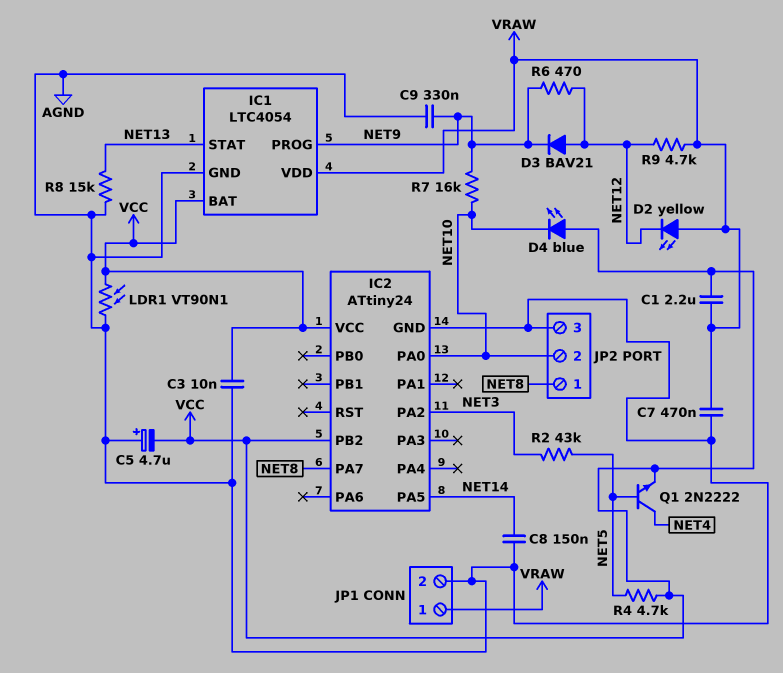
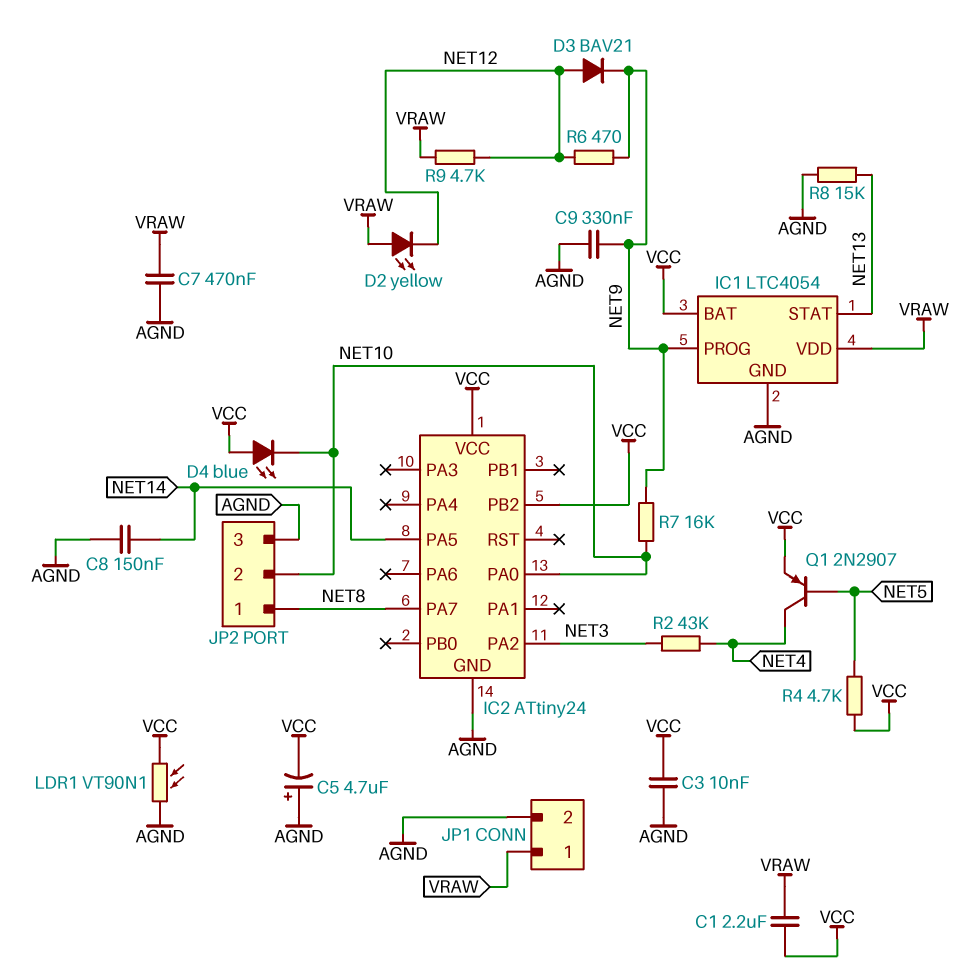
Q1: NPN 2N2222 (B NET5, C NET4, E VCC) -> PNP 2N2907 (B NET5, C NET4, E VCC)
R2: 43k (NET3, NET5) -> 43k (NET3, NET4)

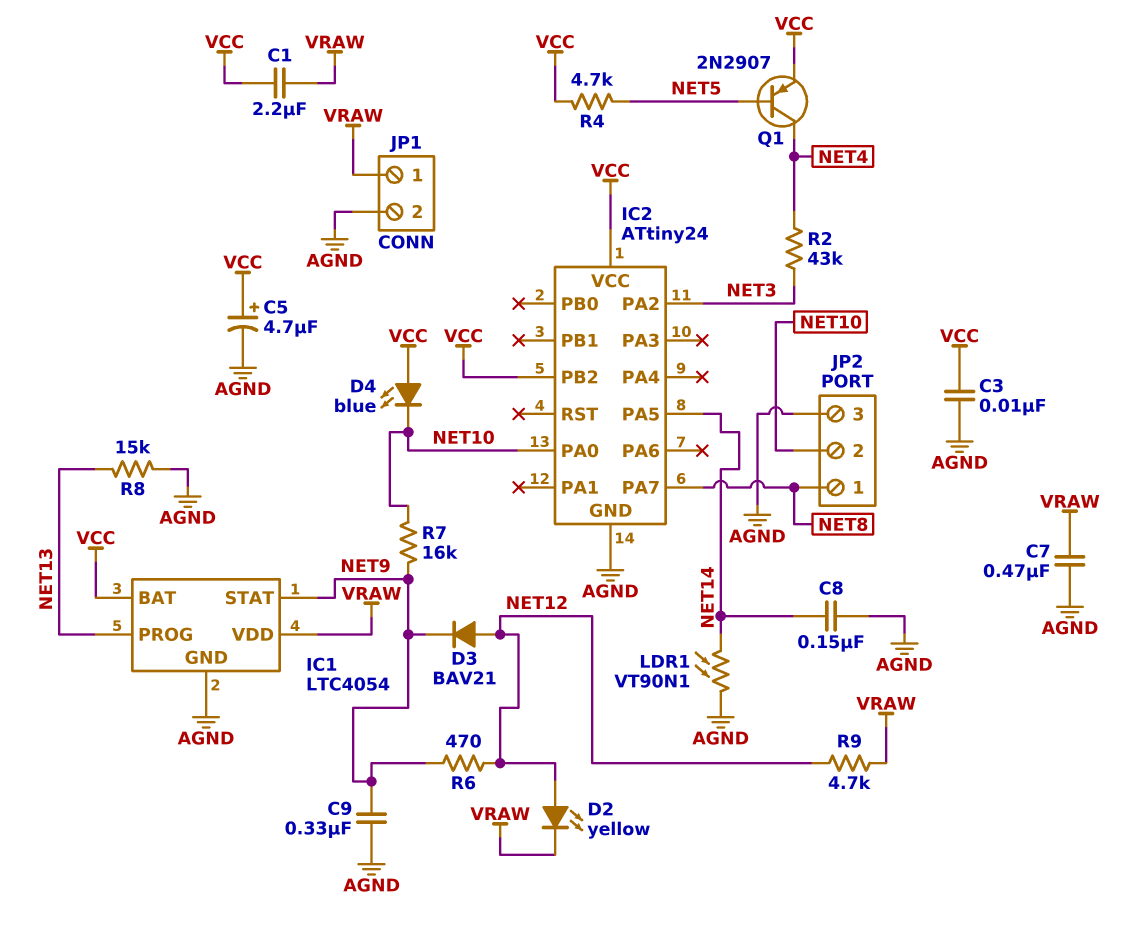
C5: 4.7uF (plus AGND, minus VCC) -> 4.7uF (plus VCC, minus AGND)
D2: LED yellow (A VRAW, K NET12) -> LED yellow (A NET12, K VRAW)
IC1 pin PROG: NET9 -> NET13
IC1 pin STAT: NET13 -> NET9
LDR1: VT90N1 (AGND, VCC) -> VT90N1 (AGND, NET14)

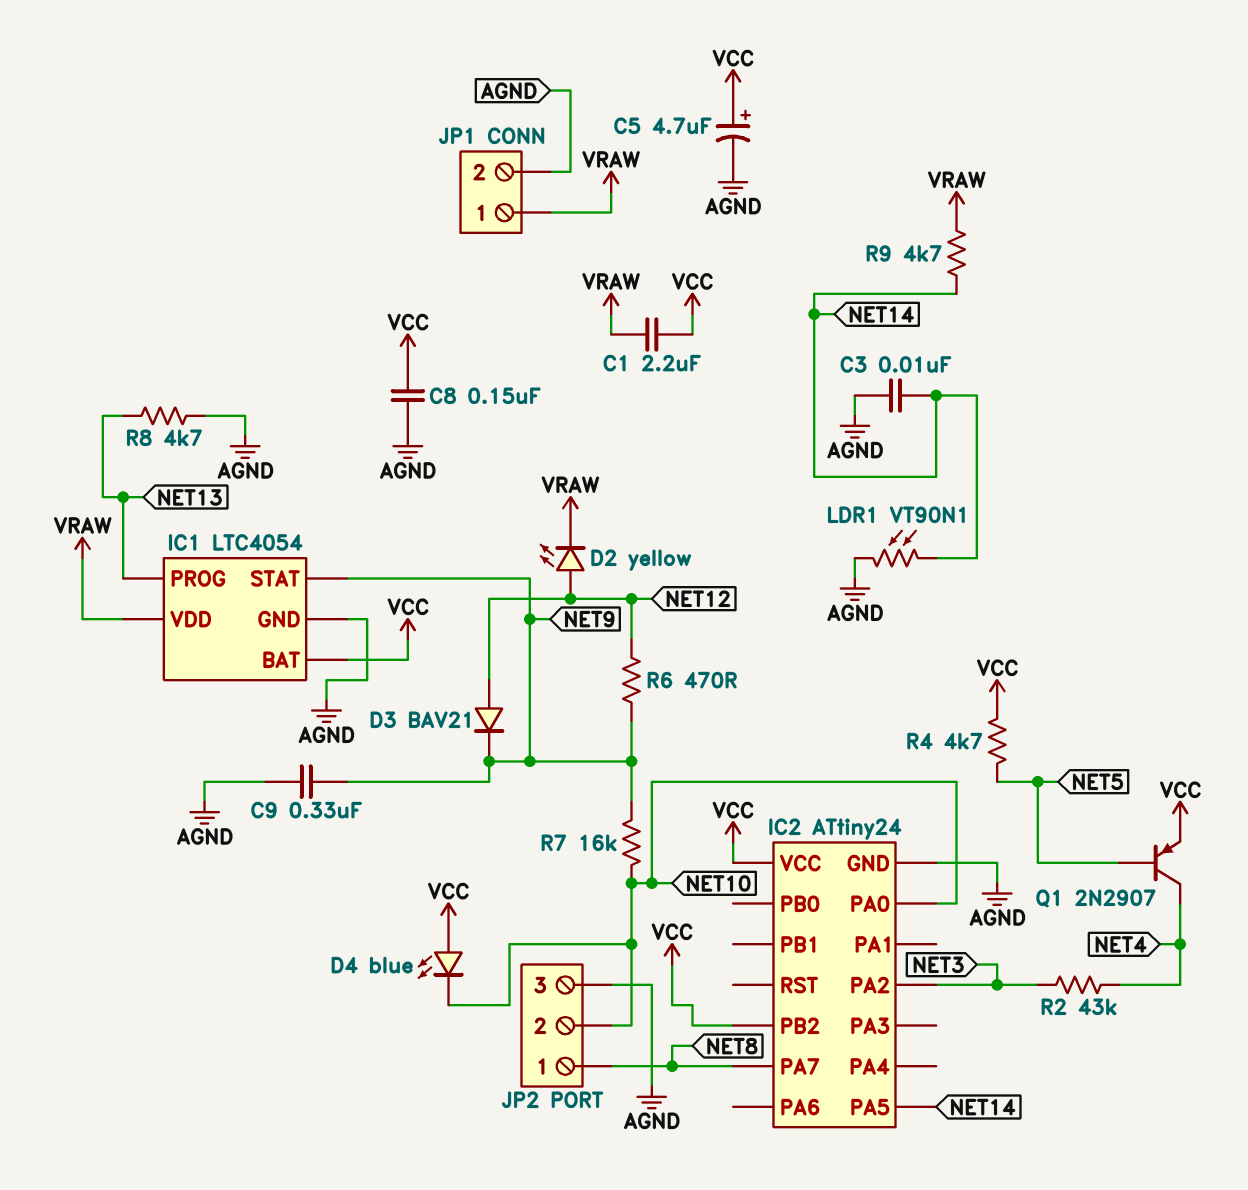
C3: 10nF (AGND, VCC) -> 10nF (AGND, NET14)
C7: 470nF (AGND, VRAW) -> none
C8: 150nF (AGND, NET14) -> 150nF (AGND, VCC)
R8: 15k (AGND, NET13) -> 4.7k (AGND, NET13)
R9: 4.7k (NET12, VRAW) -> 4.7k (NET14, VRAW)

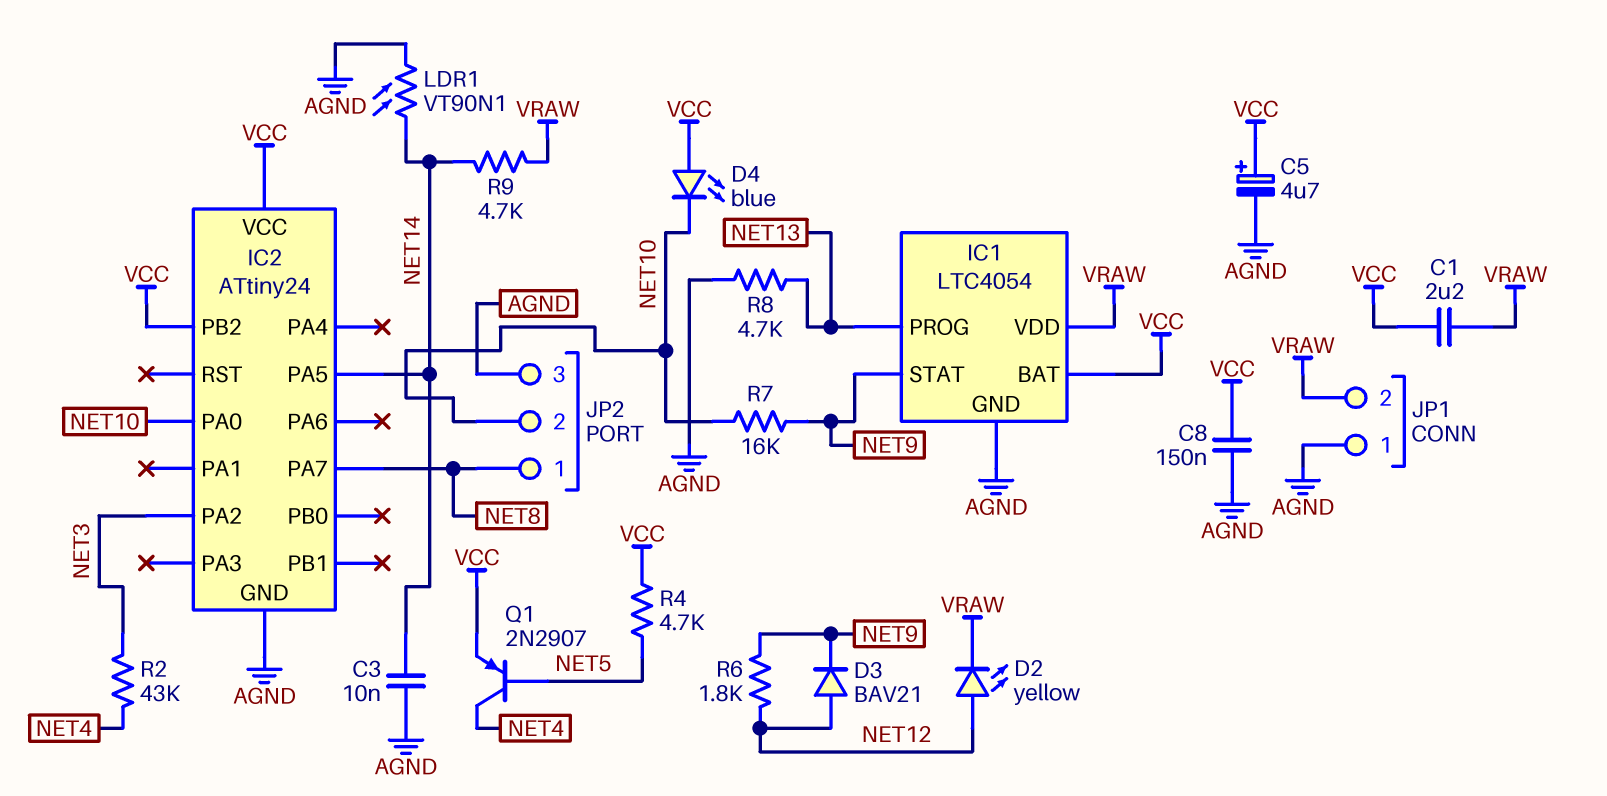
C9: 330nF (AGND, NET9) -> none
JP1 pin 1: VRAW -> AGND
JP1 pin 2: AGND -> VRAW
R6: 470 (NET9, NET12) -> 1.8k (NET9, NET12)

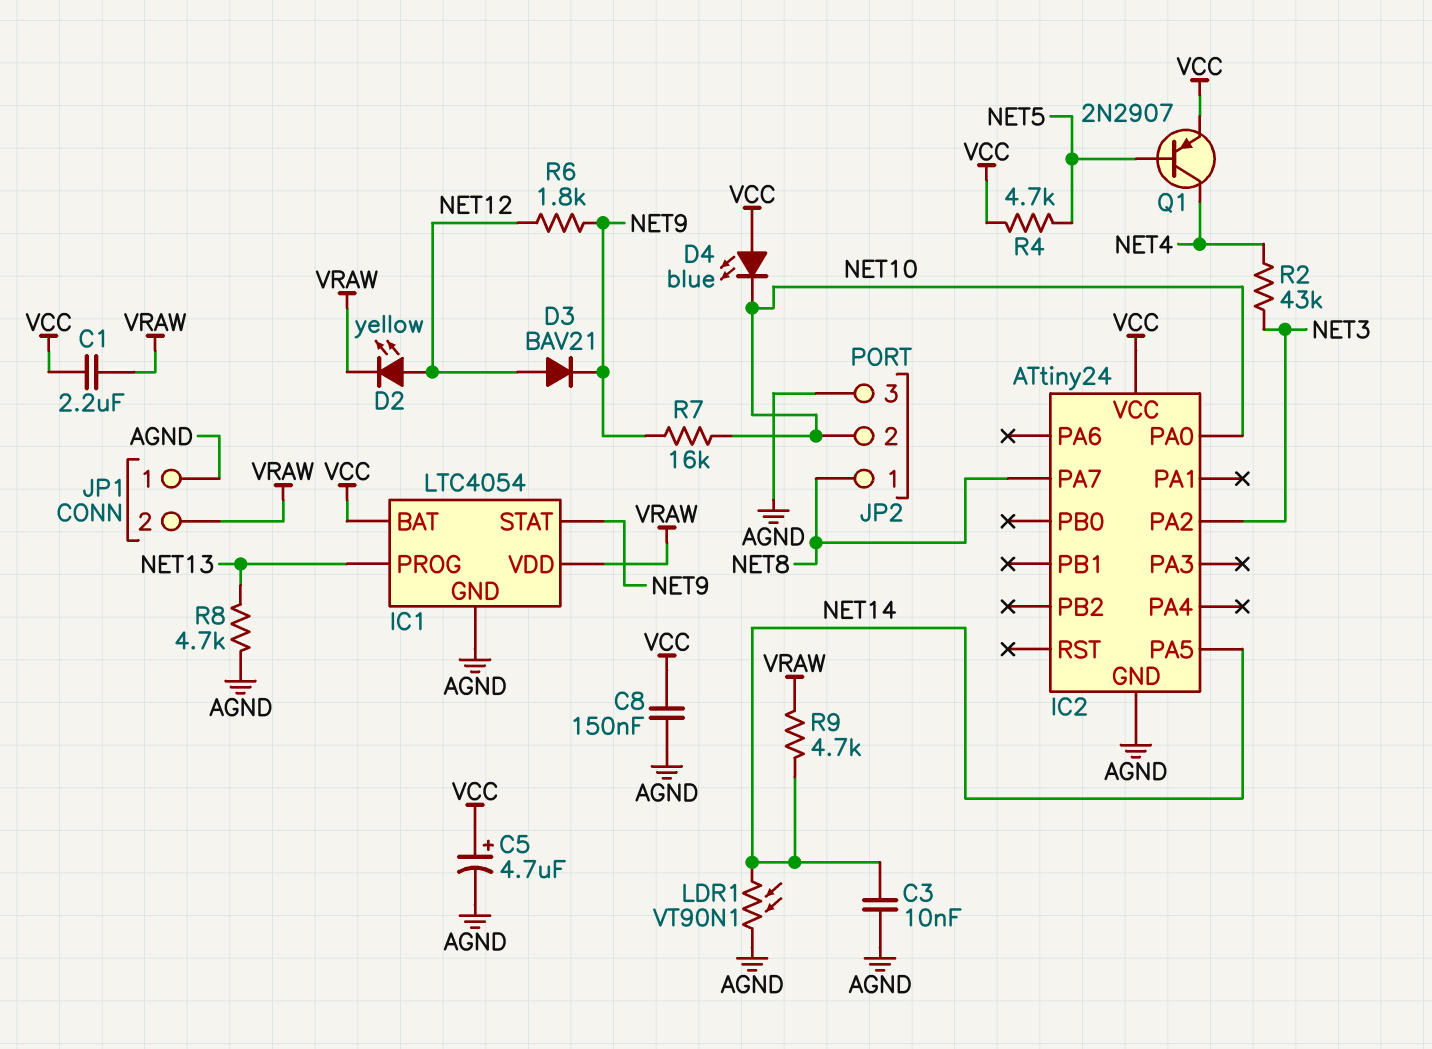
IC2 pin PB2: VCC -> none

